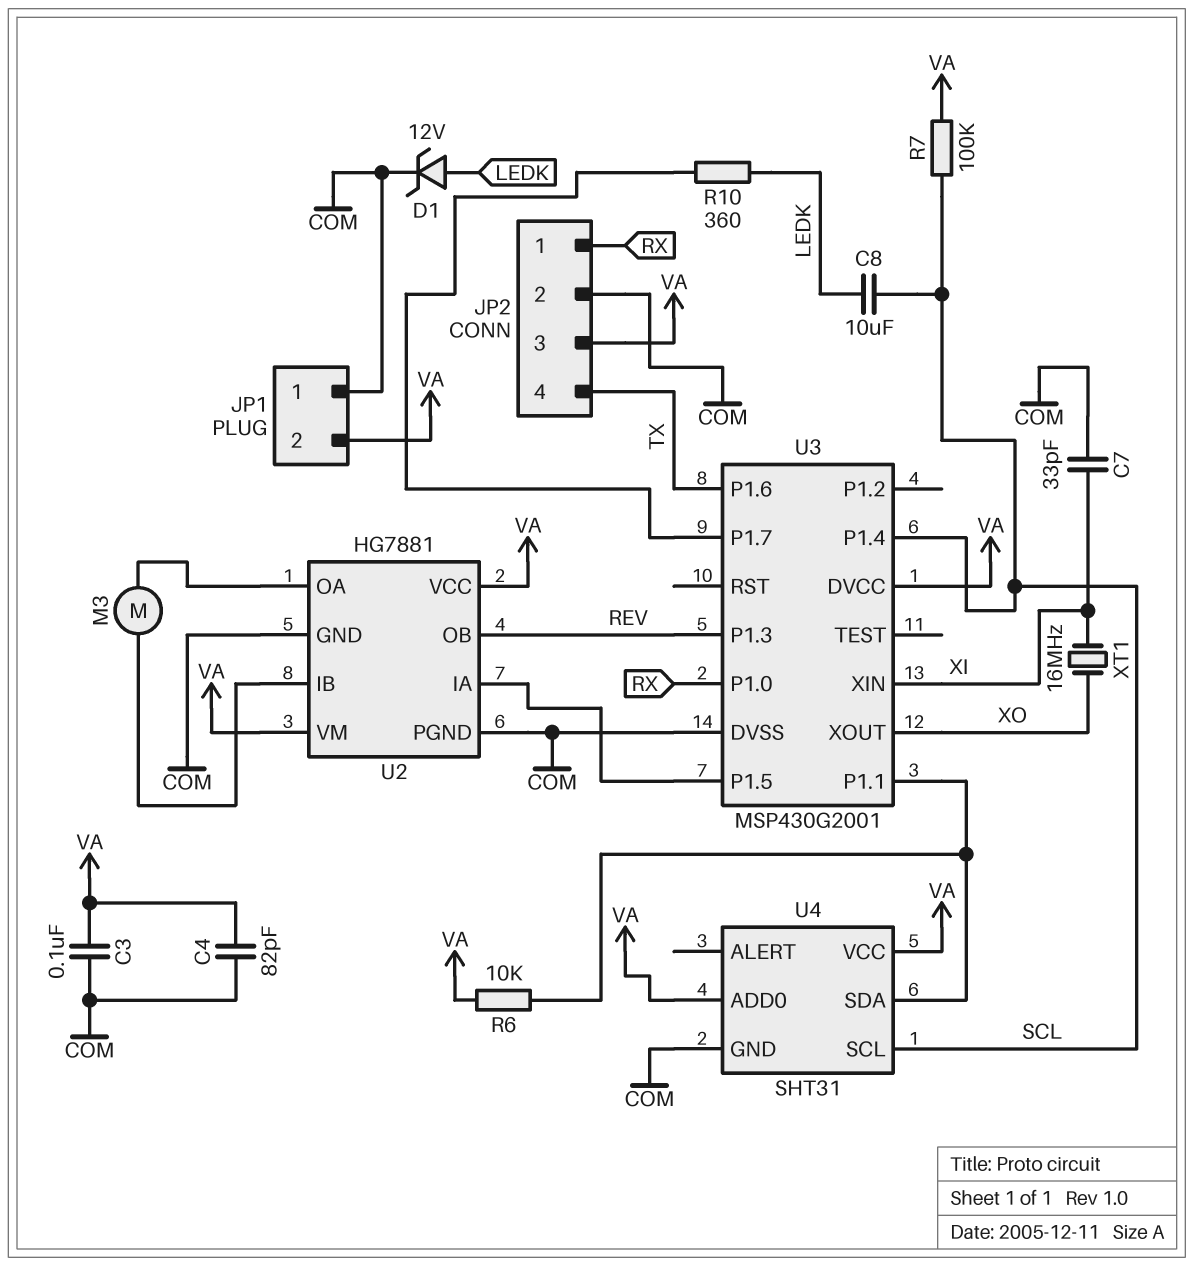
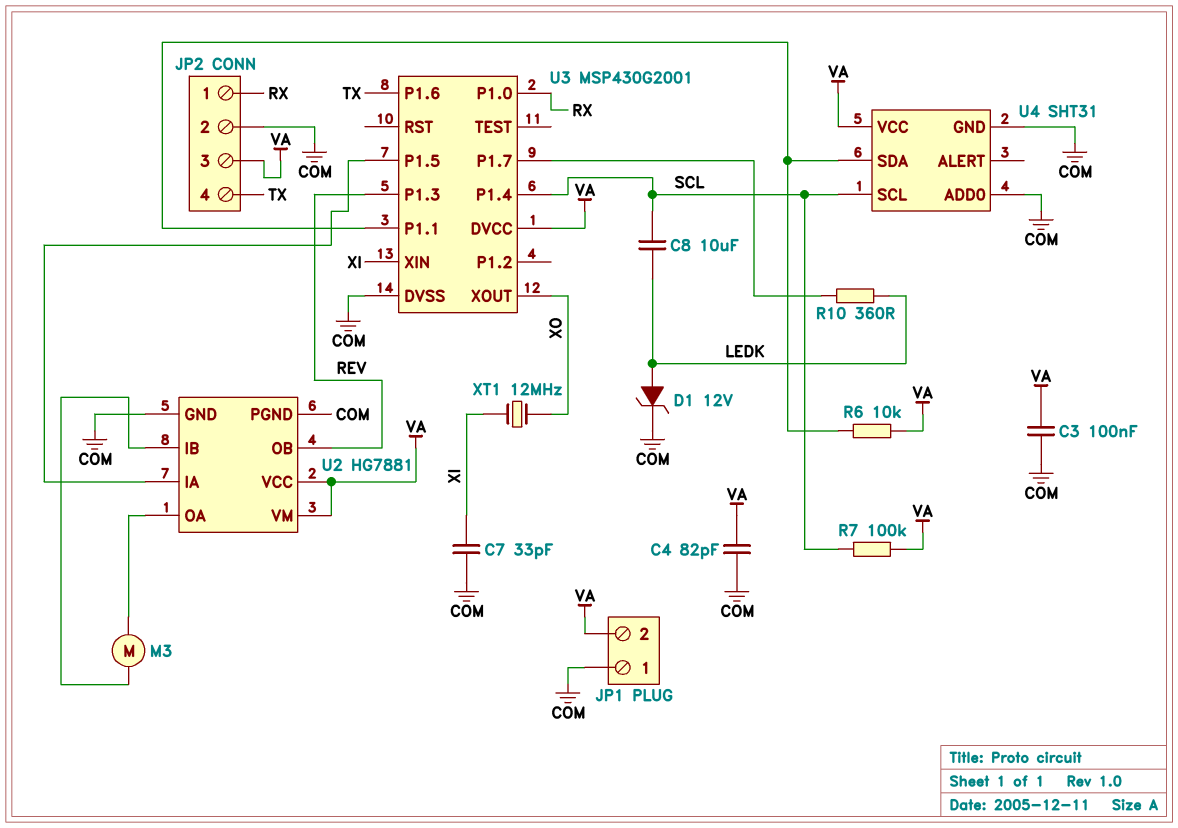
U4 pin ADD0: VA -> COM
XT1: 16MHz (XI, XO) -> 12MHz (XI, XO)

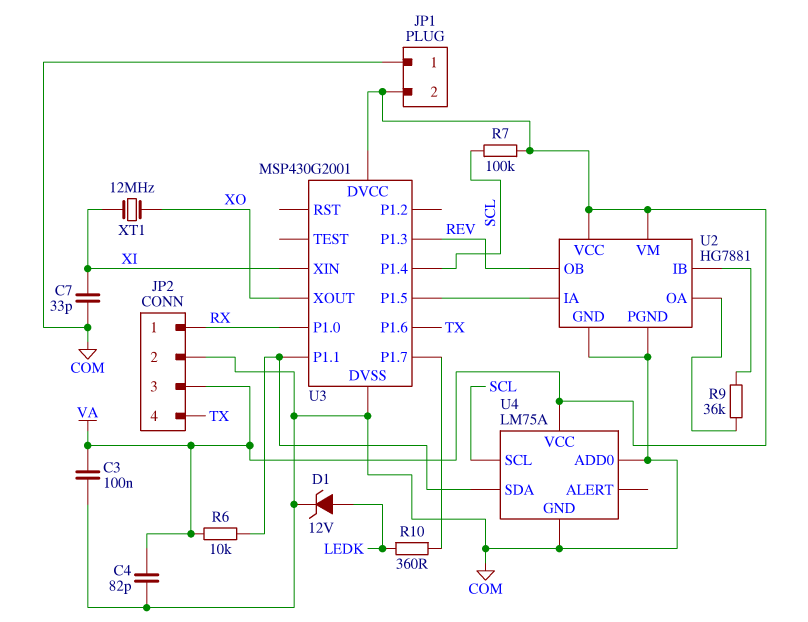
C8: 10uF (LEDK, SCL) -> none
M3: motor (U2/IB, U2/OA) -> none
R9: none -> 36k (U2/IB, U2/OA)
U4: SHT31 -> LM75A

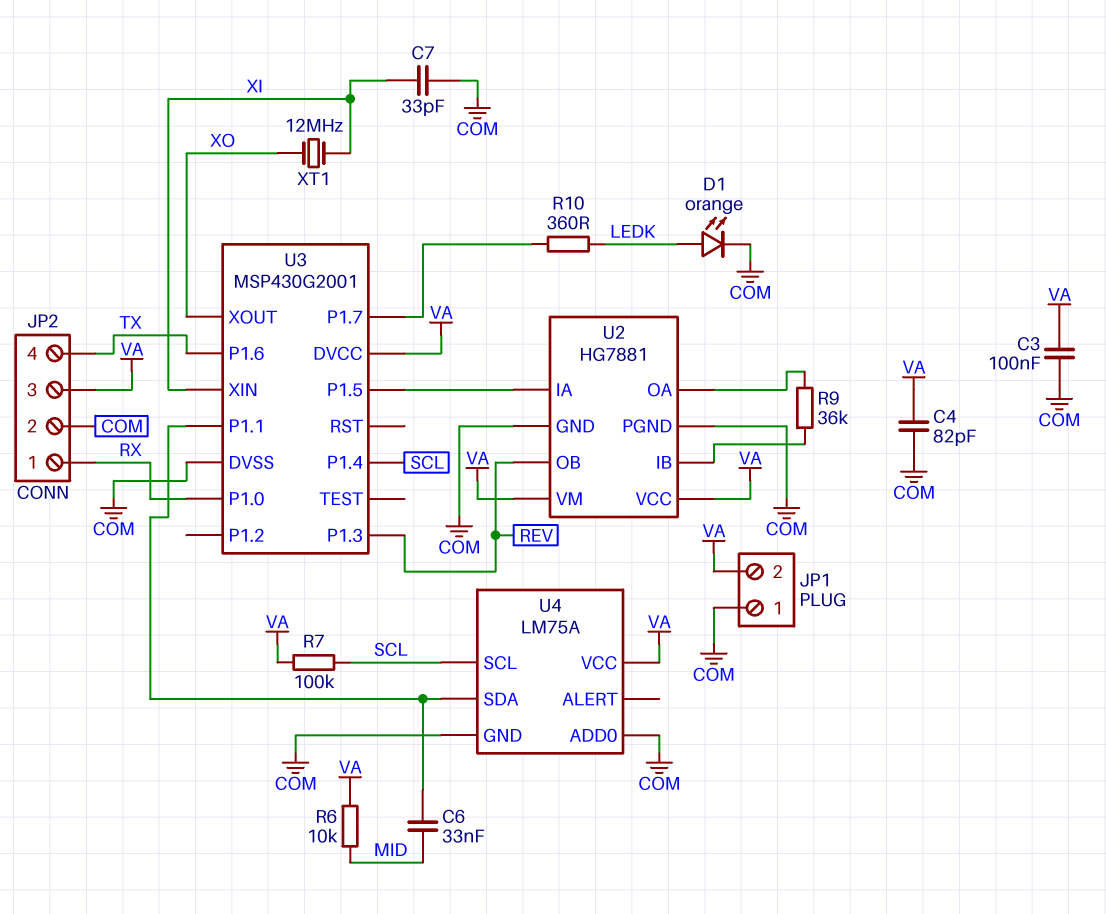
C6: none -> 33nF (MID, U3/P1.1)
D1: zener 12V (A LEDK, K COM) -> LED orange (A LEDK, K COM)
R6: 10k (U3/P1.1, VA) -> 10k (MID, VA)

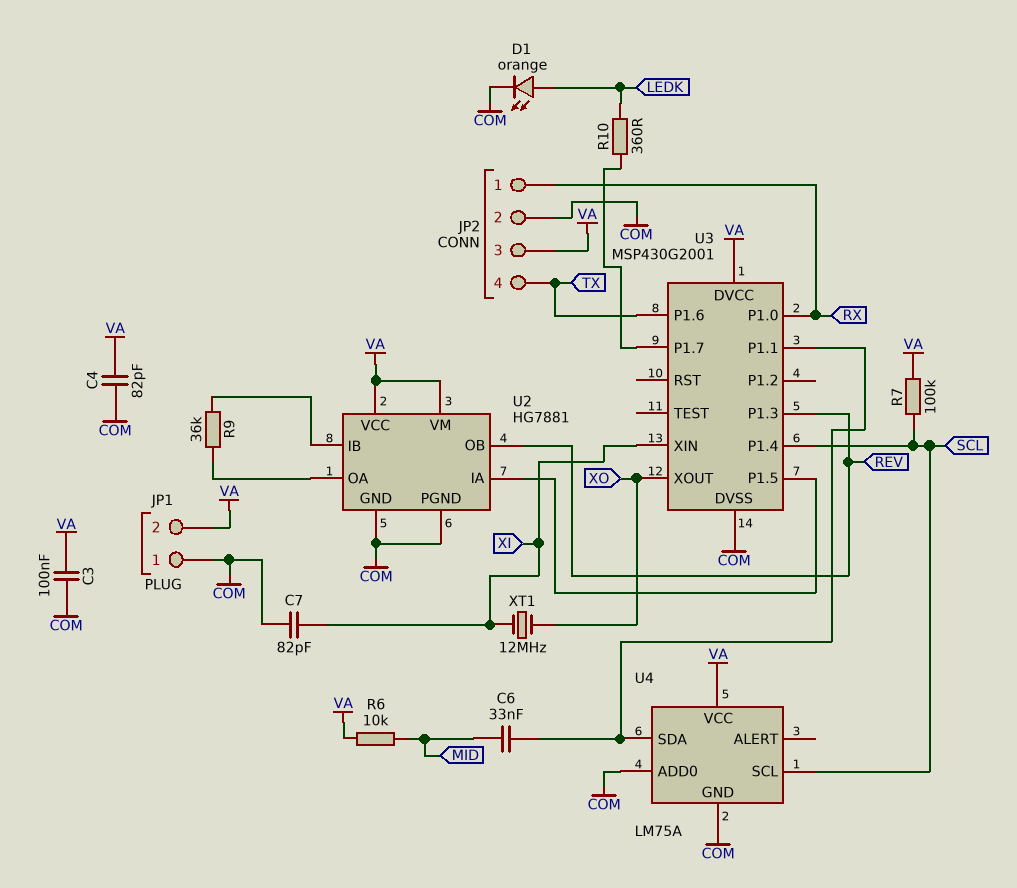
C7: 33pF (COM, XI) -> 82pF (COM, XI)

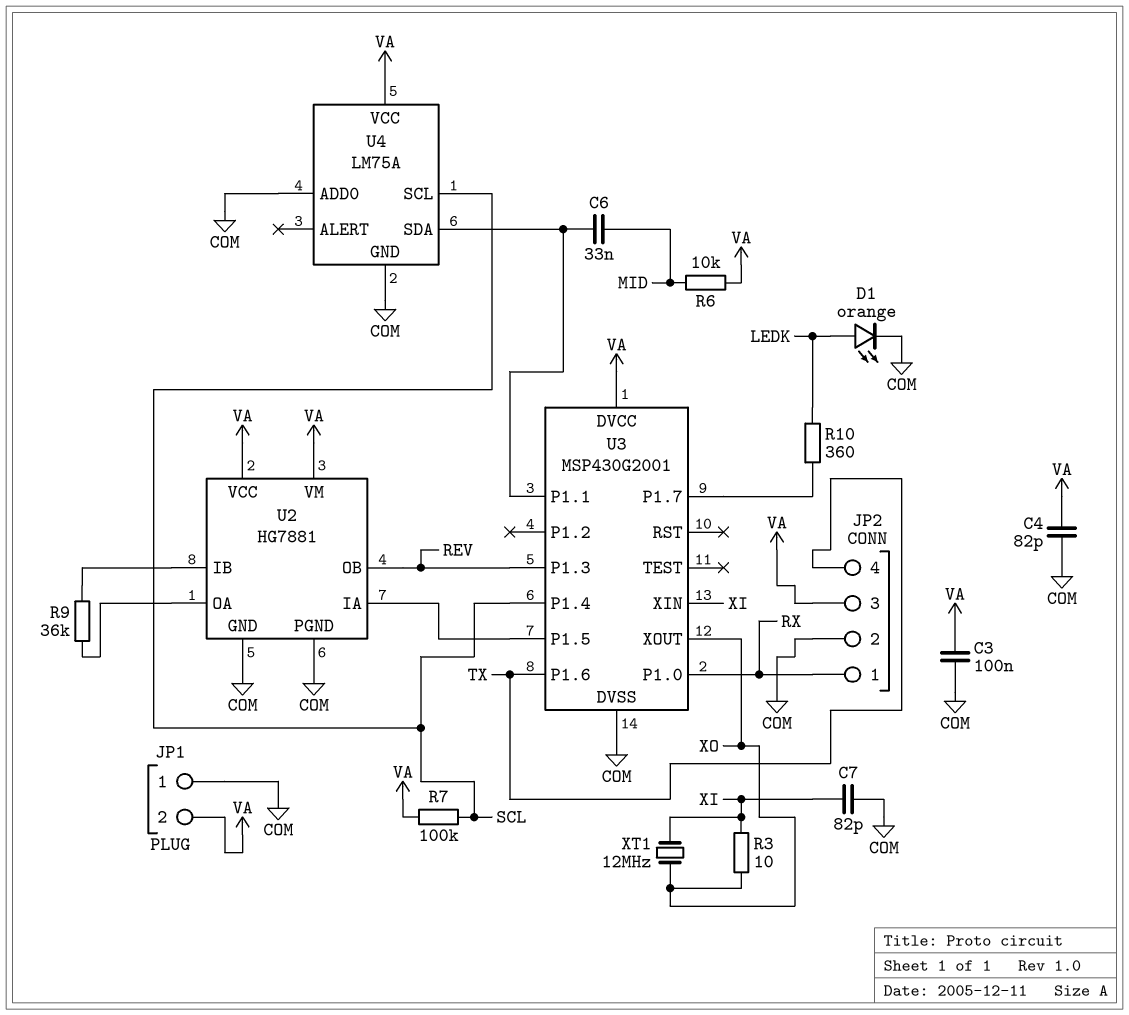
R3: none -> 10 (XI, XO)

